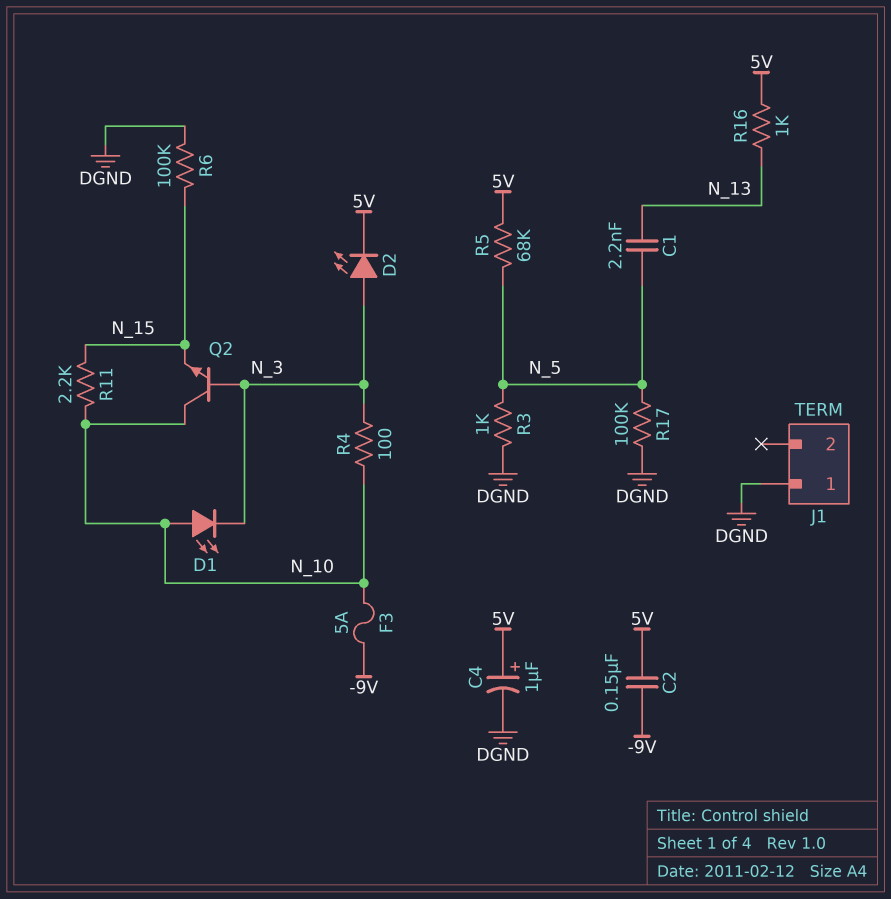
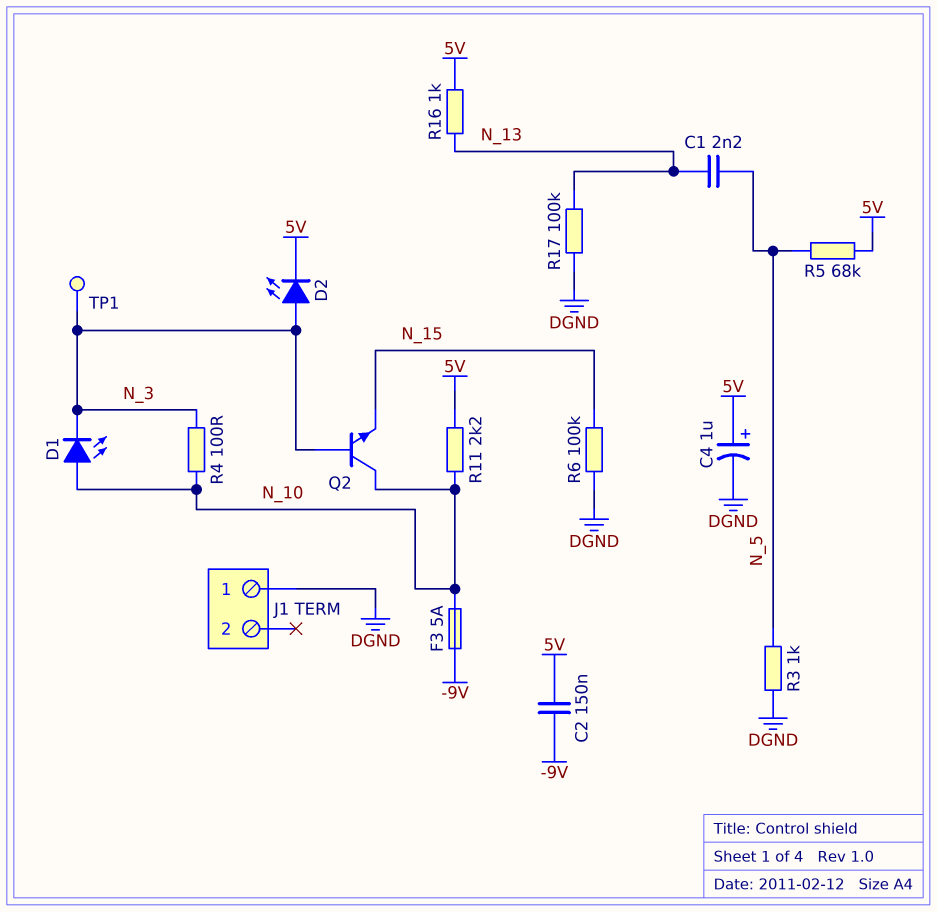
R11: 2.2k (N_10, N_15) -> 2.2k (5V, N_10)
R17: 100k (DGND, N_5) -> 100k (DGND, N_13)
TP1: none -> test point (N_3)

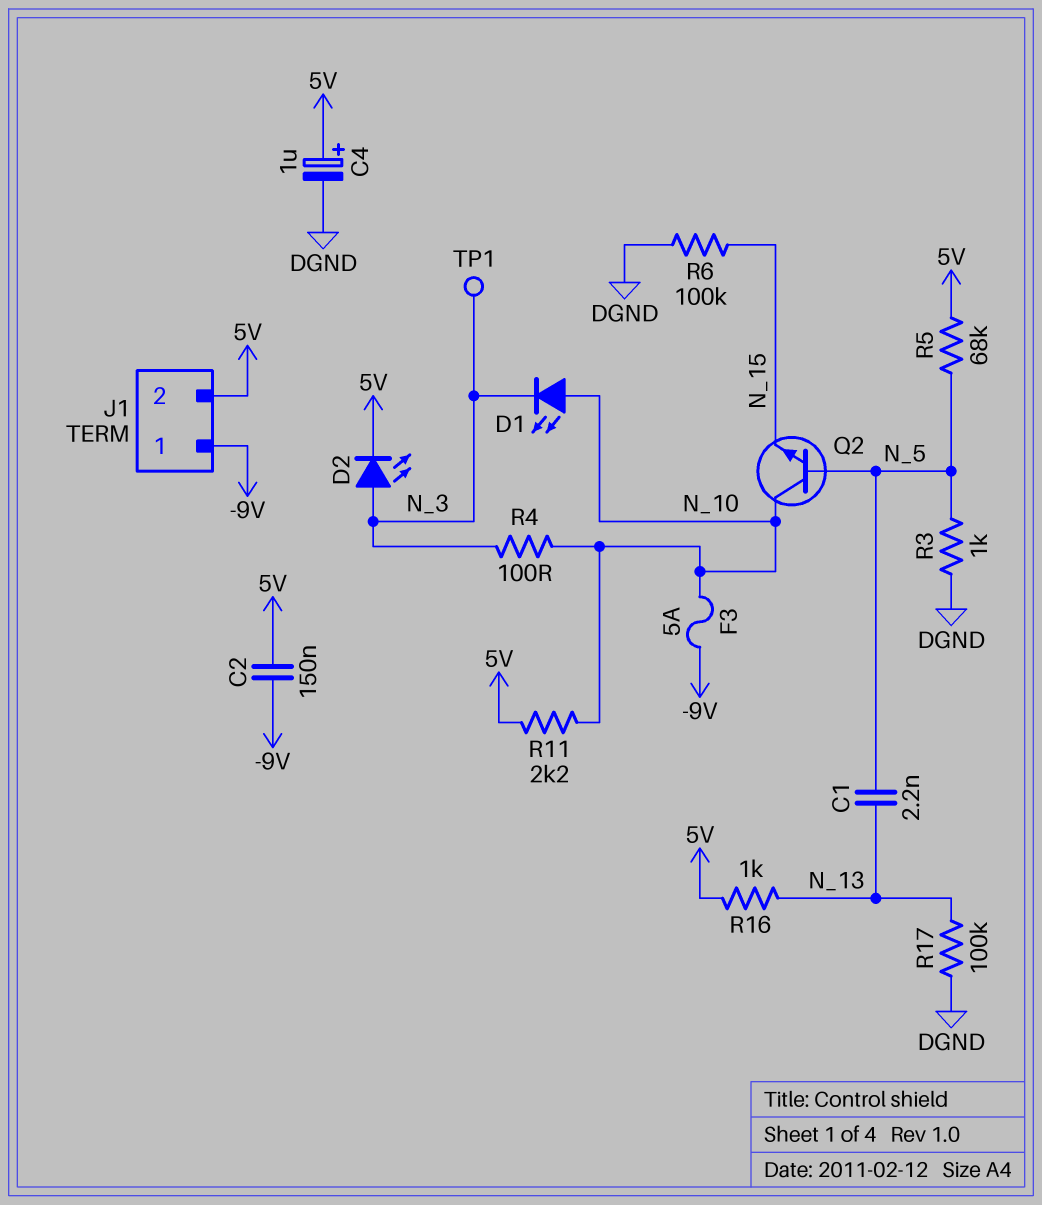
J1 pin 1: DGND -> -9V
J1 pin 2: none -> 5V
Q2: NPN (B N_3, C N_10, E N_15) -> NPN (B N_5, C N_10, E N_15)

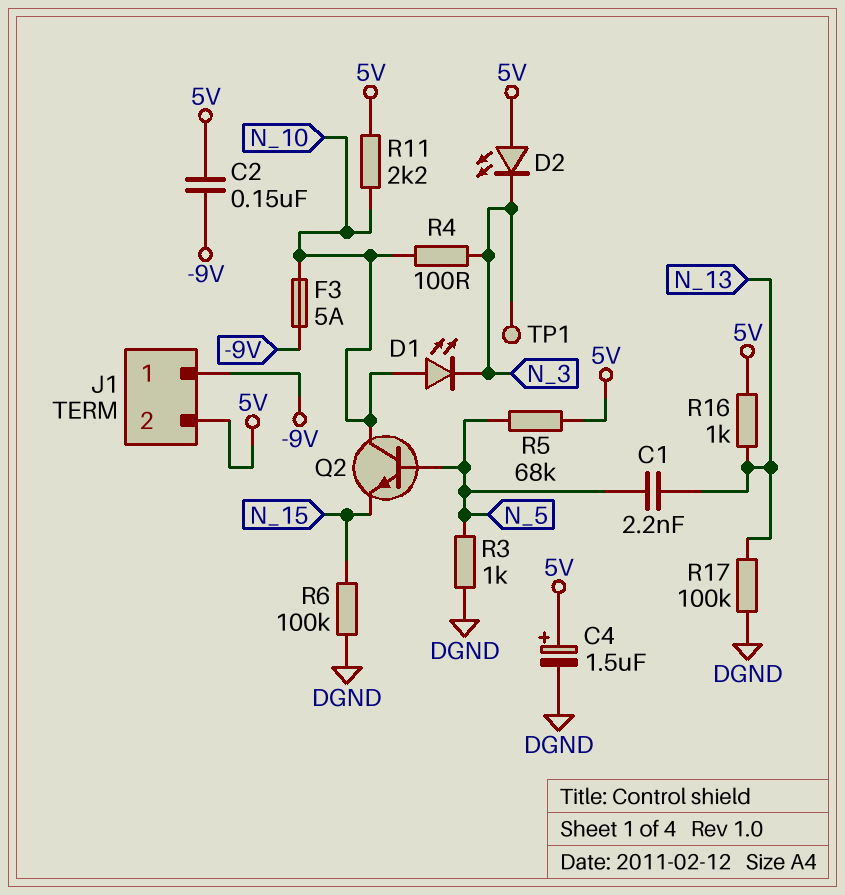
C4: 1uF (plus 5V, minus DGND) -> 1.5uF (plus 5V, minus DGND)
D2: LED (A N_3, K 5V) -> LED (A 5V, K N_3)

